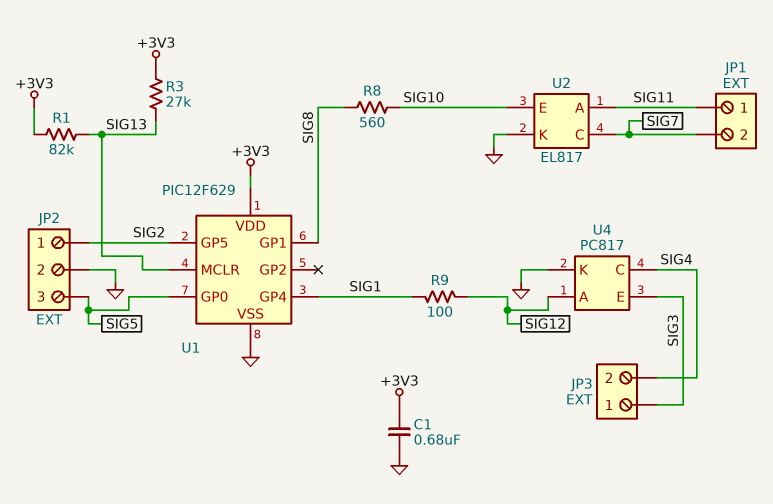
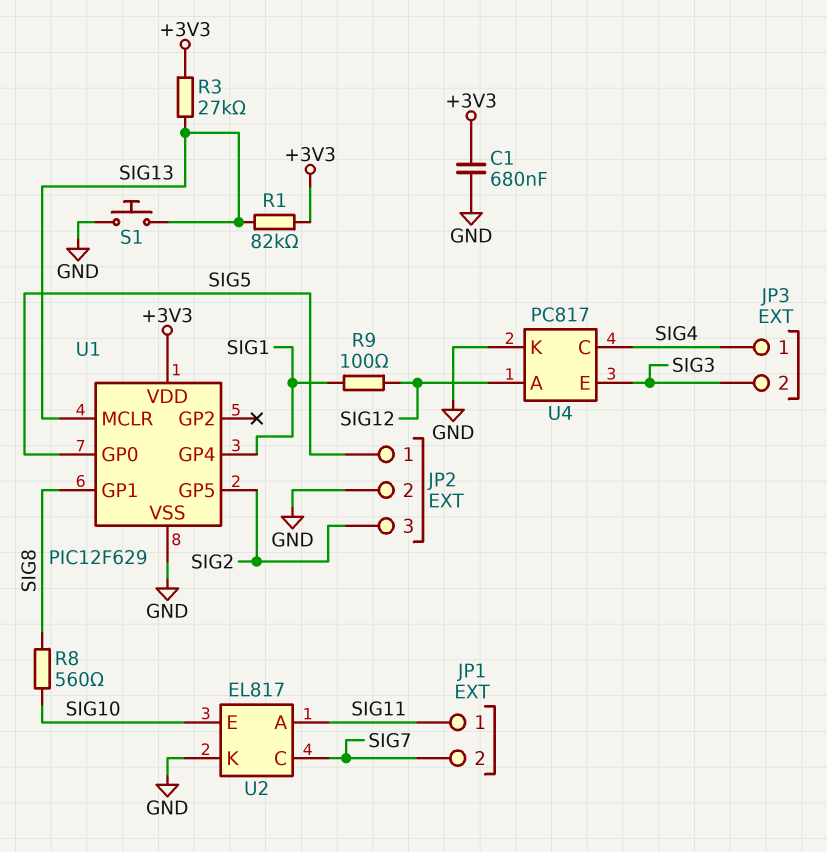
JP2 pin 1: SIG2 -> SIG5
JP2 pin 3: SIG5 -> SIG2
JP3 pin 1: SIG3 -> SIG4
JP3 pin 2: SIG4 -> SIG3
S1: none -> button (GND, SIG13)

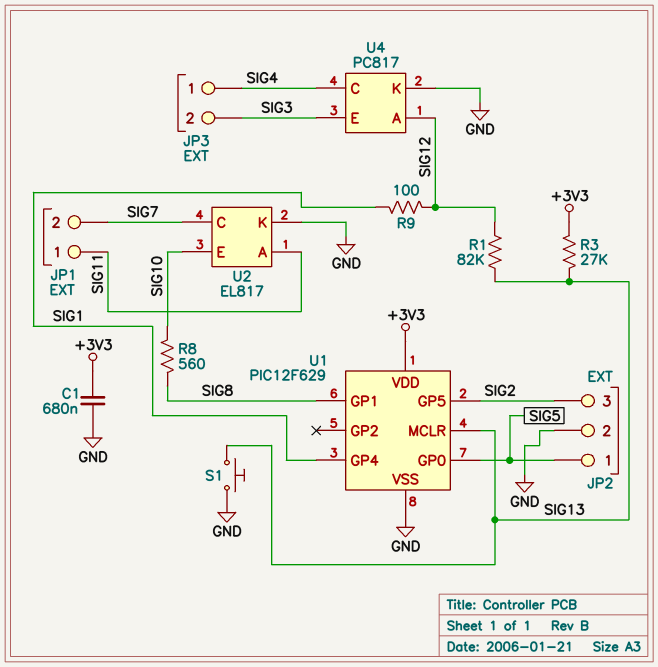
R1: 82k (+3V3, SIG13) -> 82k (SIG12, SIG13)

